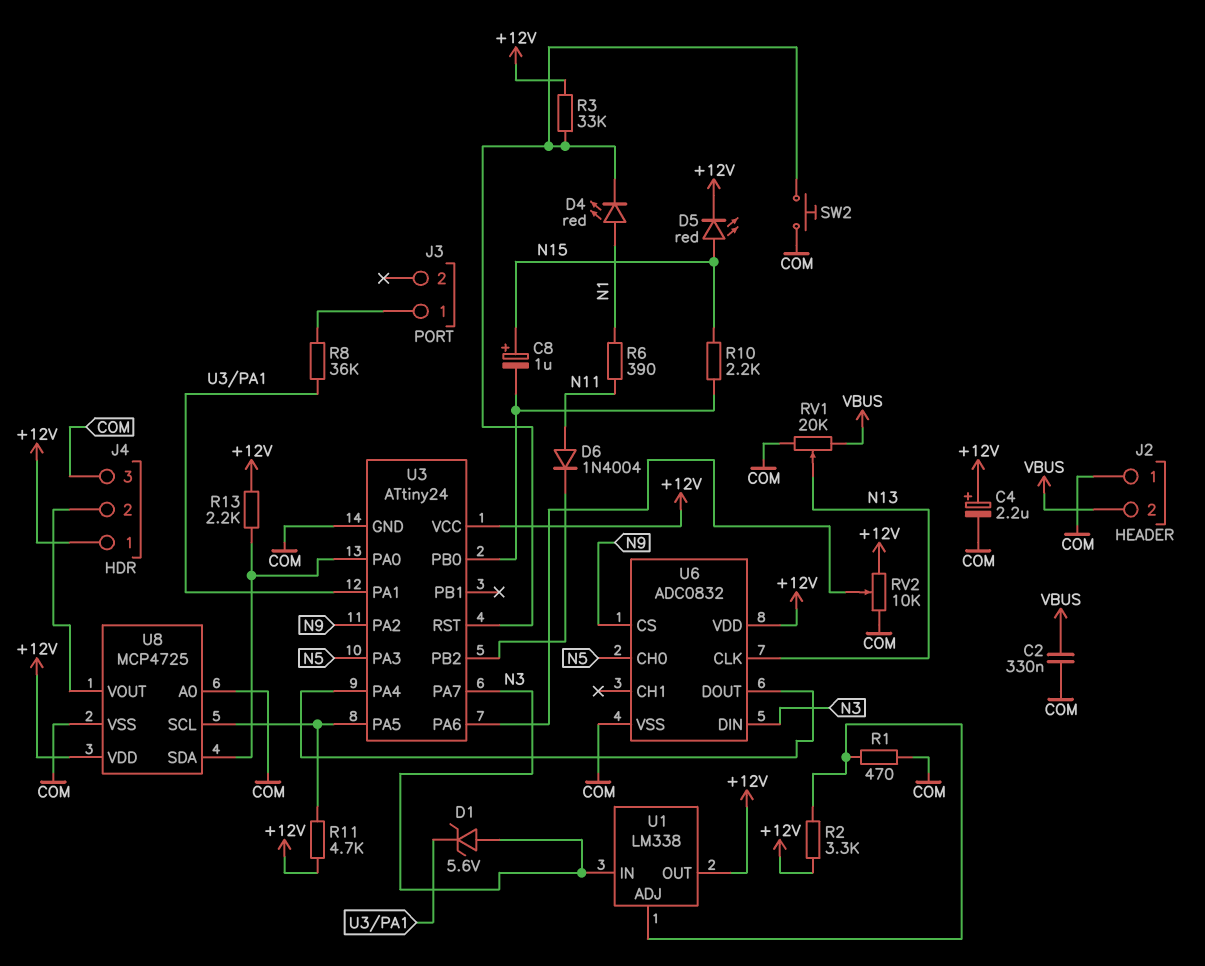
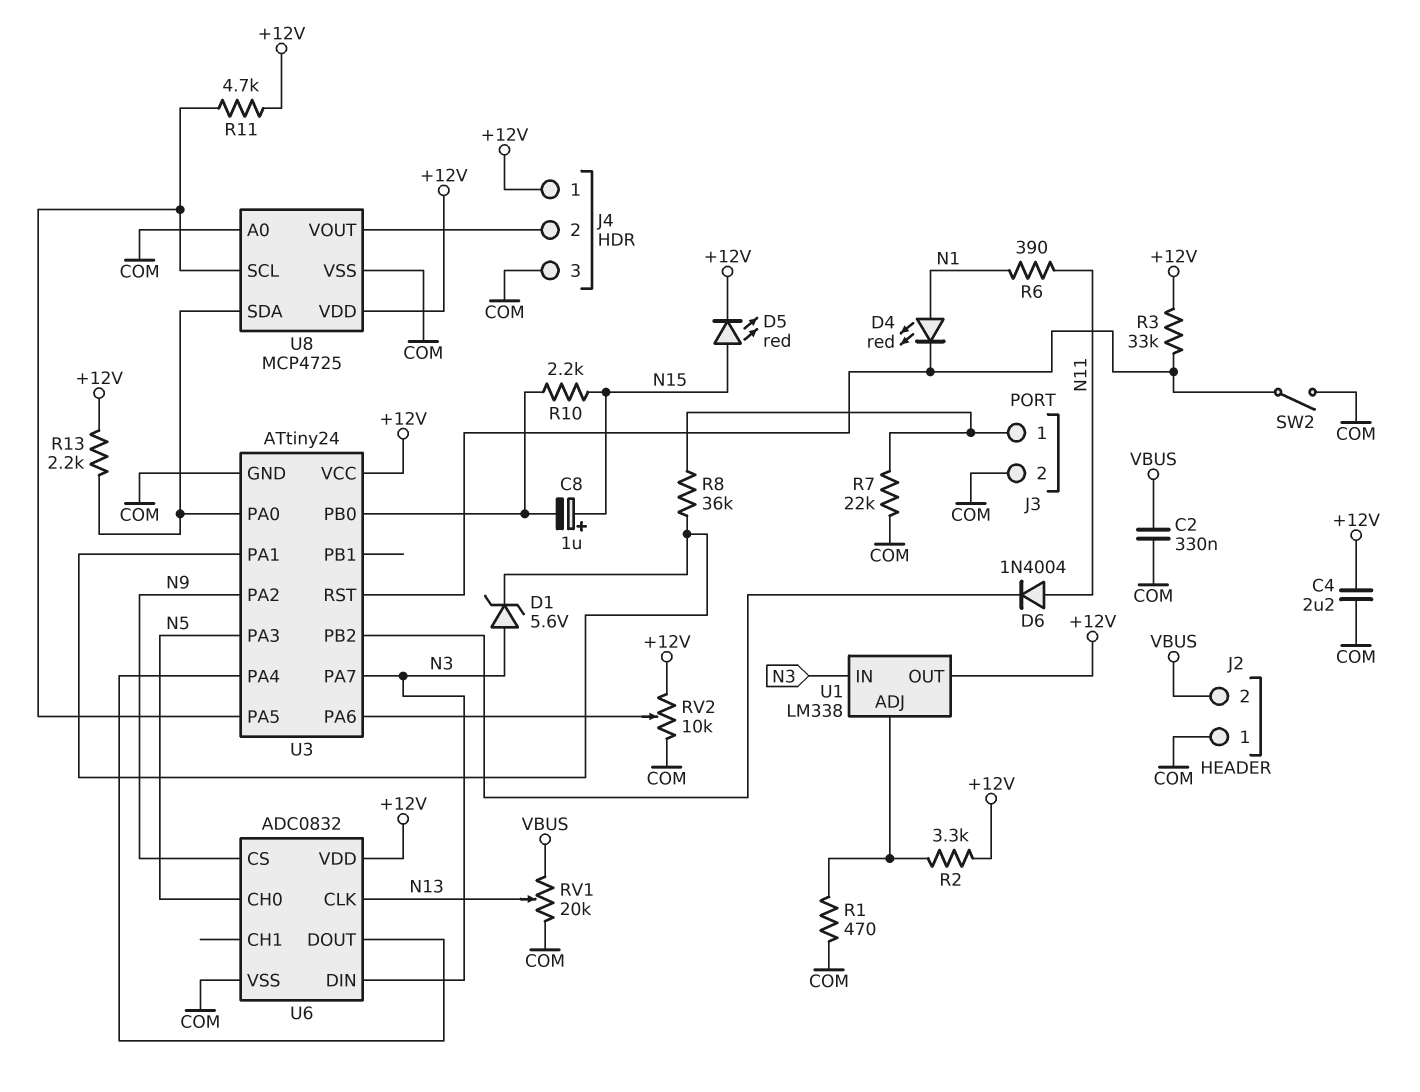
C4: 2.2uF (plus +12V, minus COM) -> 2.2uF (+12V, COM)
J3 pin 2: none -> COM
R7: none -> 22k (COM, J3/1)
SW2: button (COM, U3/RST) -> switch (COM, U3/RST)

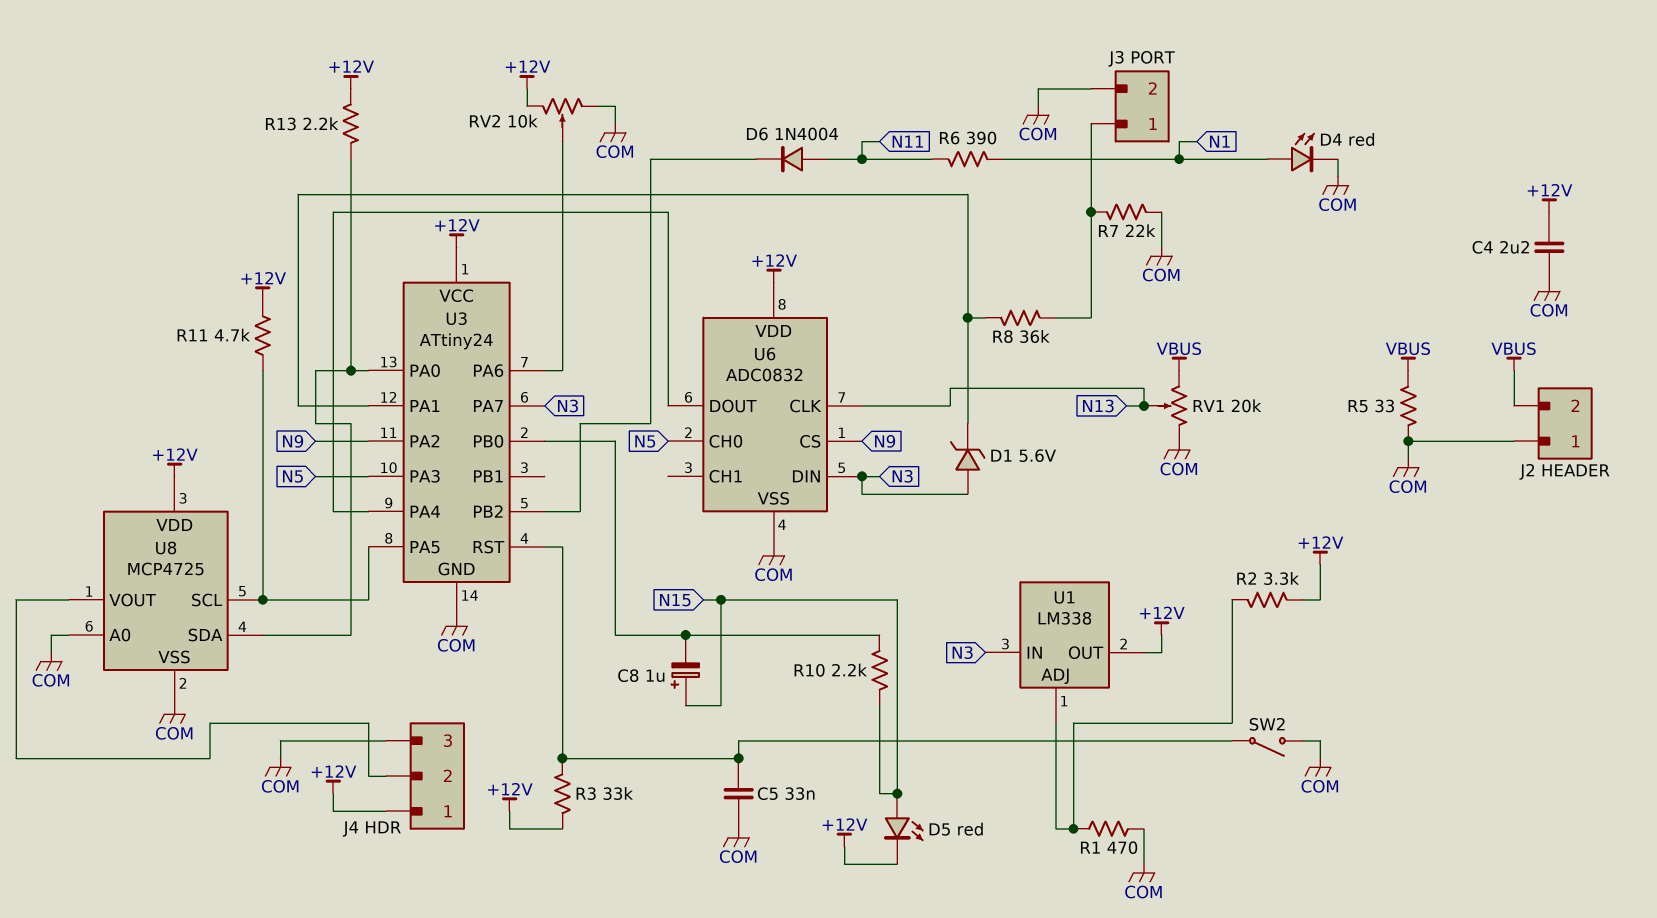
C2: 330nF (COM, VBUS) -> none
C5: none -> 33nF (COM, U3/RST)
D4: LED red (A N1, K U3/RST) -> LED red (A N1, K COM)
R5: none -> 33 (COM, VBUS)

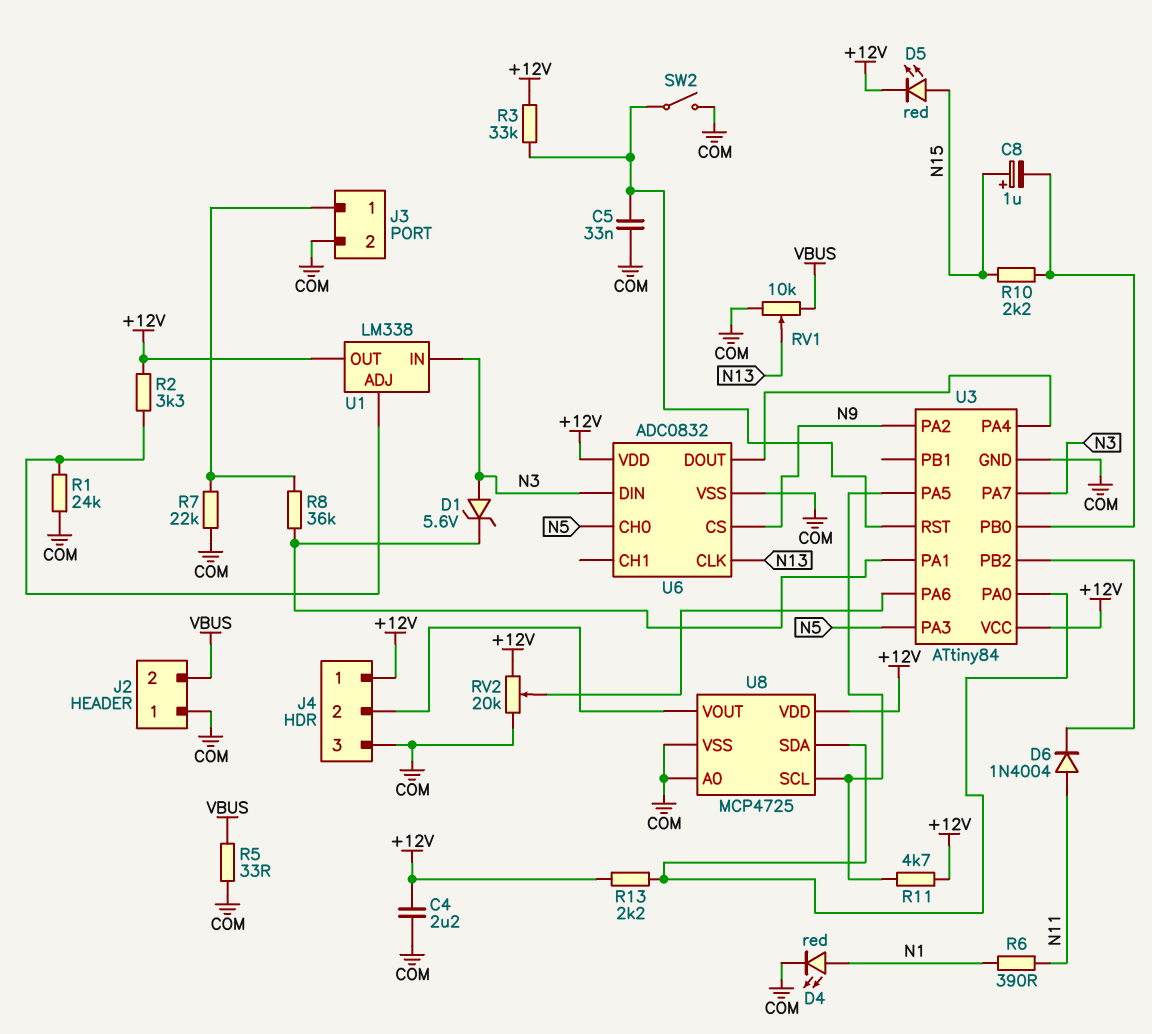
R1: 470 (COM, U1/ADJ) -> 24k (COM, U1/ADJ)
RV1: 20k (COM, VBUS, wiper N13) -> 10k (COM, VBUS, wiper N13)
RV2: 10k (+12V, COM, wiper U3/PA6) -> 20k (+12V, COM, wiper U3/PA6)
U3: ATtiny24 -> ATtiny84

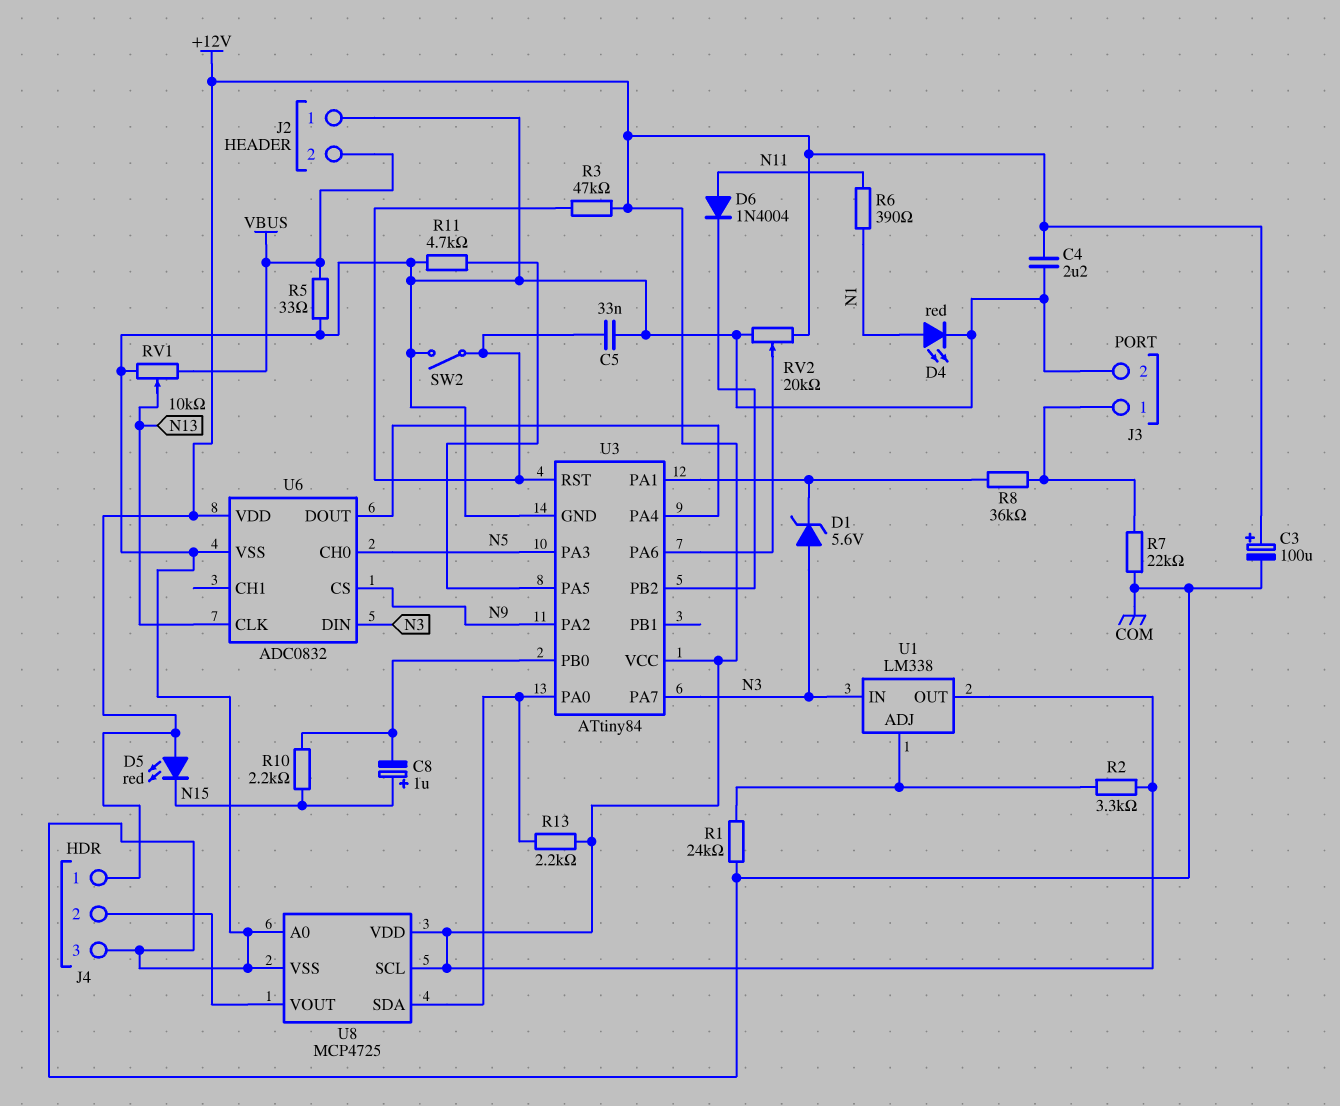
C3: none -> 100uF (plus +12V, minus COM)
D5: LED red (A N15, K +12V) -> LED red (A +12V, K N15)
R3: 33k (+12V, U3/RST) -> 47k (+12V, U3/RST)
R11: 4.7k (+12V, U3/PA5) -> 4.7k (COM, U3/PA5)
U8 pin SCL: U3/PA5 -> +12V

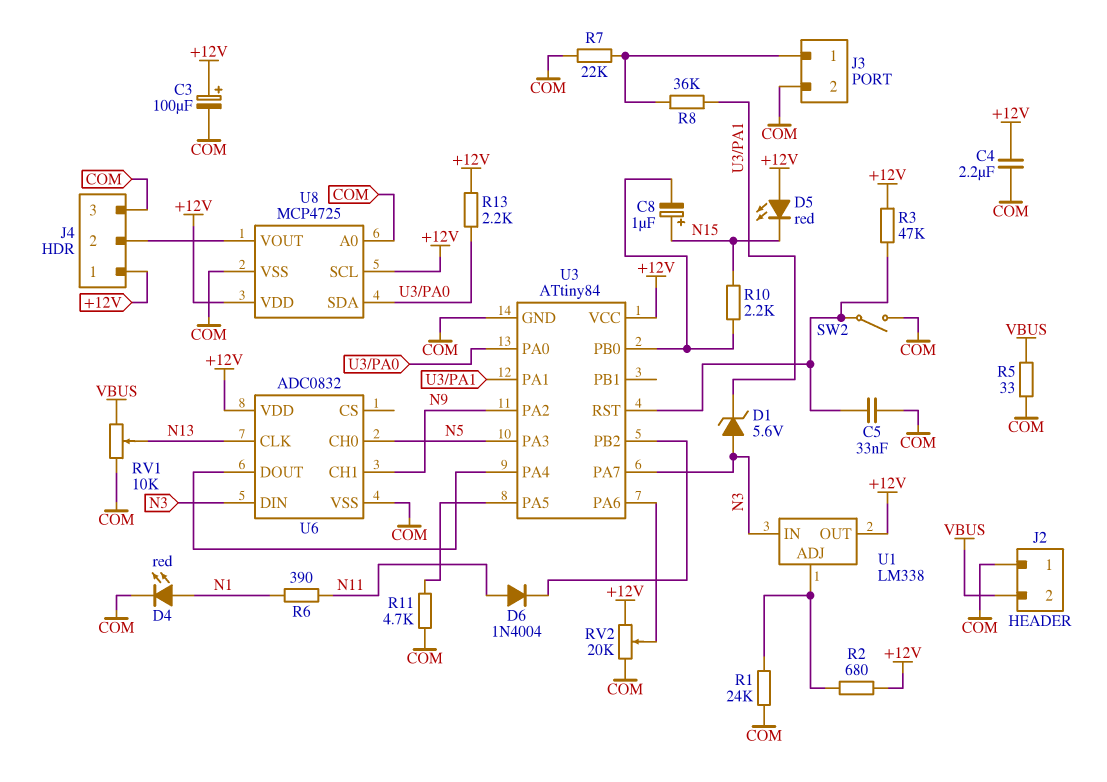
R2: 3.3k (+12V, U1/ADJ) -> 680 (+12V, U1/ADJ)
U6 pin CH1: none -> N9
U6 pin CS: N9 -> none

